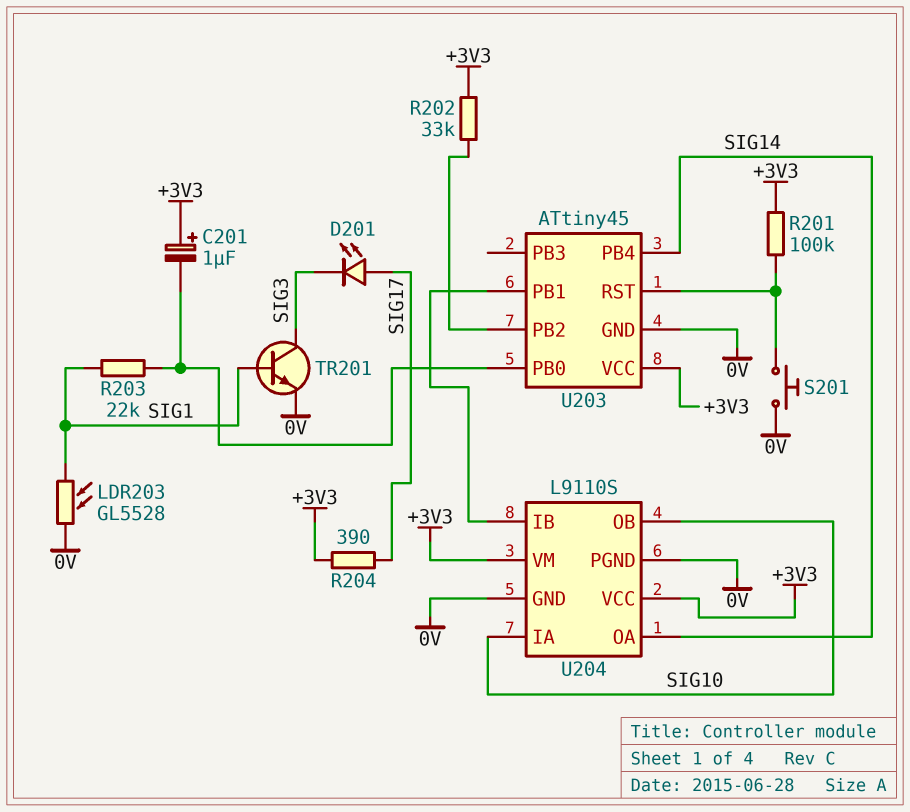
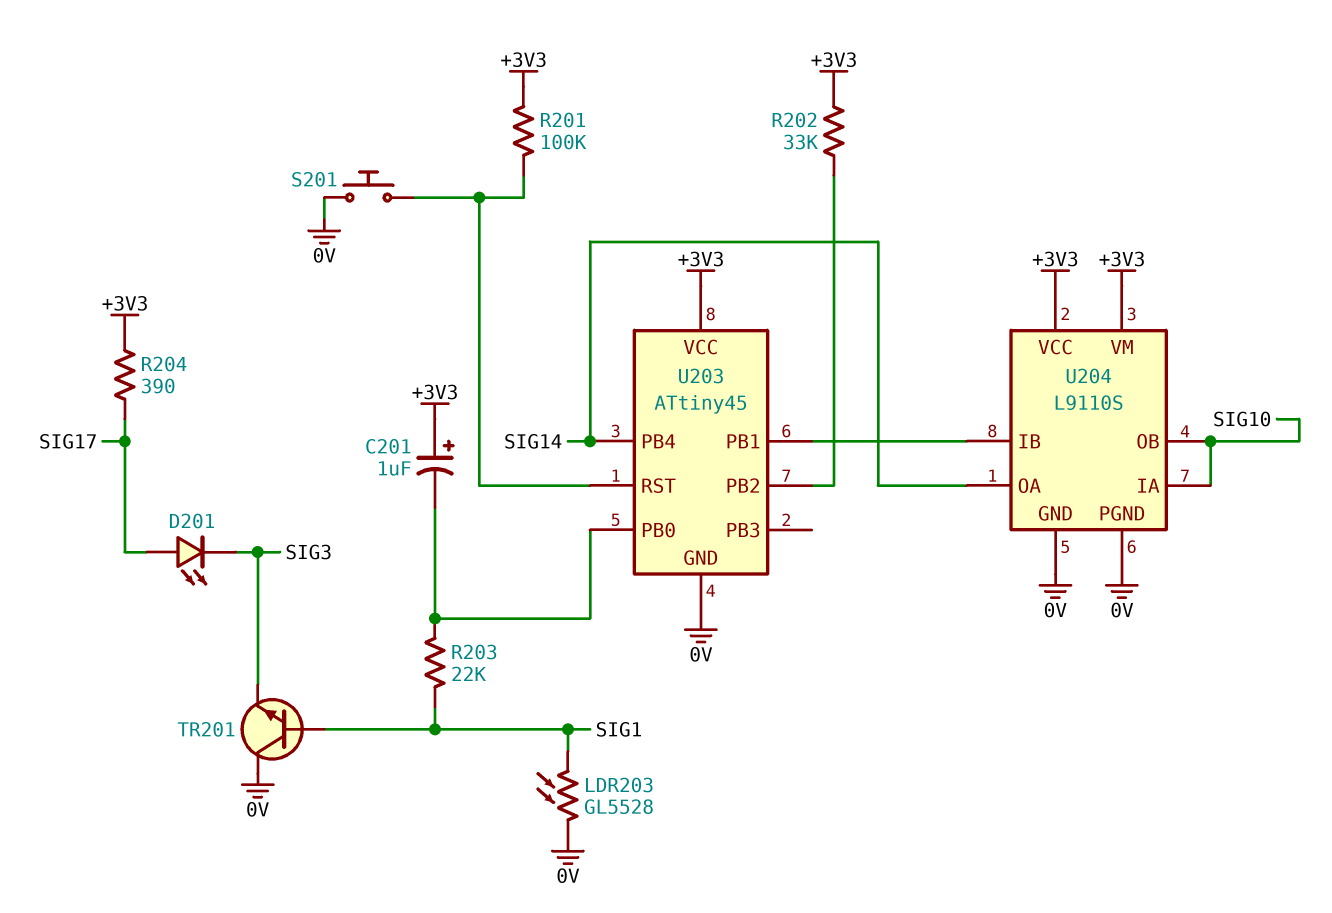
TR201: NPN (B SIG1, C SIG3, E 0V) -> NPN (B SIG1, C 0V, E SIG3)

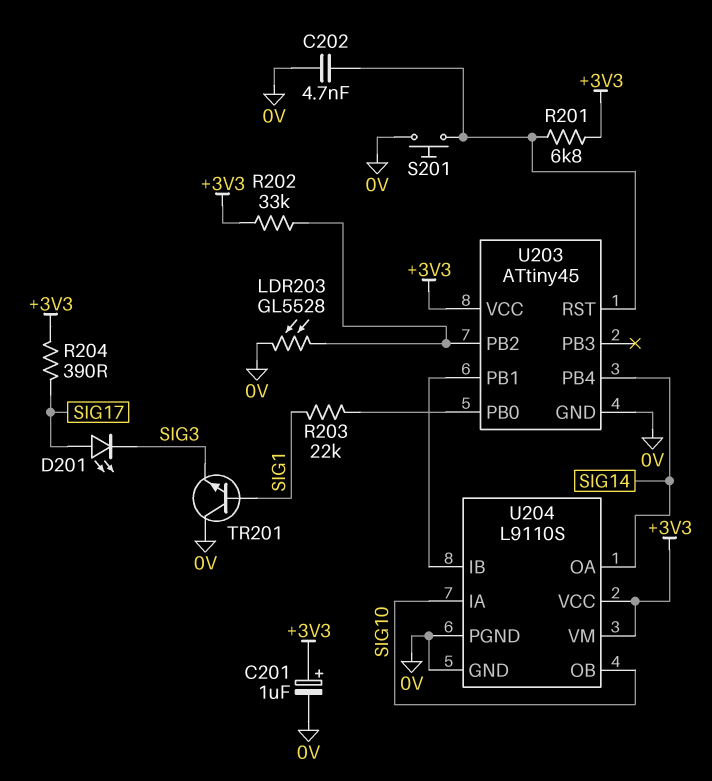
C201: 1uF (plus +3V3, minus U203/PB0) -> 1uF (plus +3V3, minus 0V)
C202: none -> 4.7nF (0V, U203/RST)
LDR203: GL5528 (0V, SIG1) -> GL5528 (0V, U203/PB2)
R201: 100k (+3V3, U203/RST) -> 6.8k (+3V3, U203/RST)

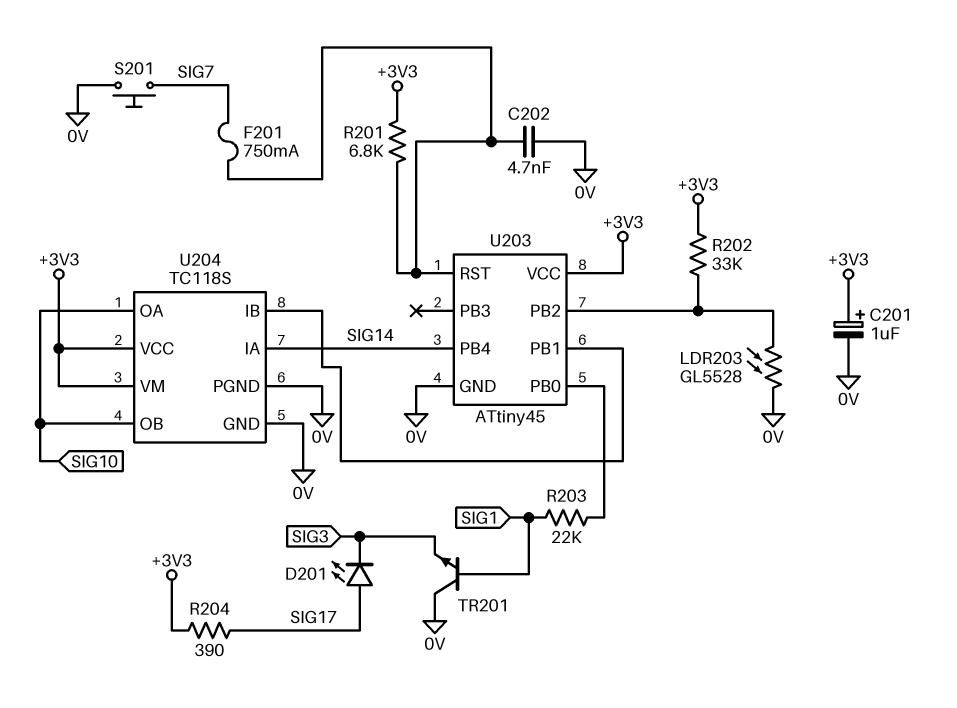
F201: none -> 750mA (SIG7, U203/RST)
S201: button (0V, U203/RST) -> button (0V, SIG7)
U204: L9110S -> TC118S
U204 pin IA: SIG10 -> SIG14
U204 pin OA: SIG14 -> SIG10

